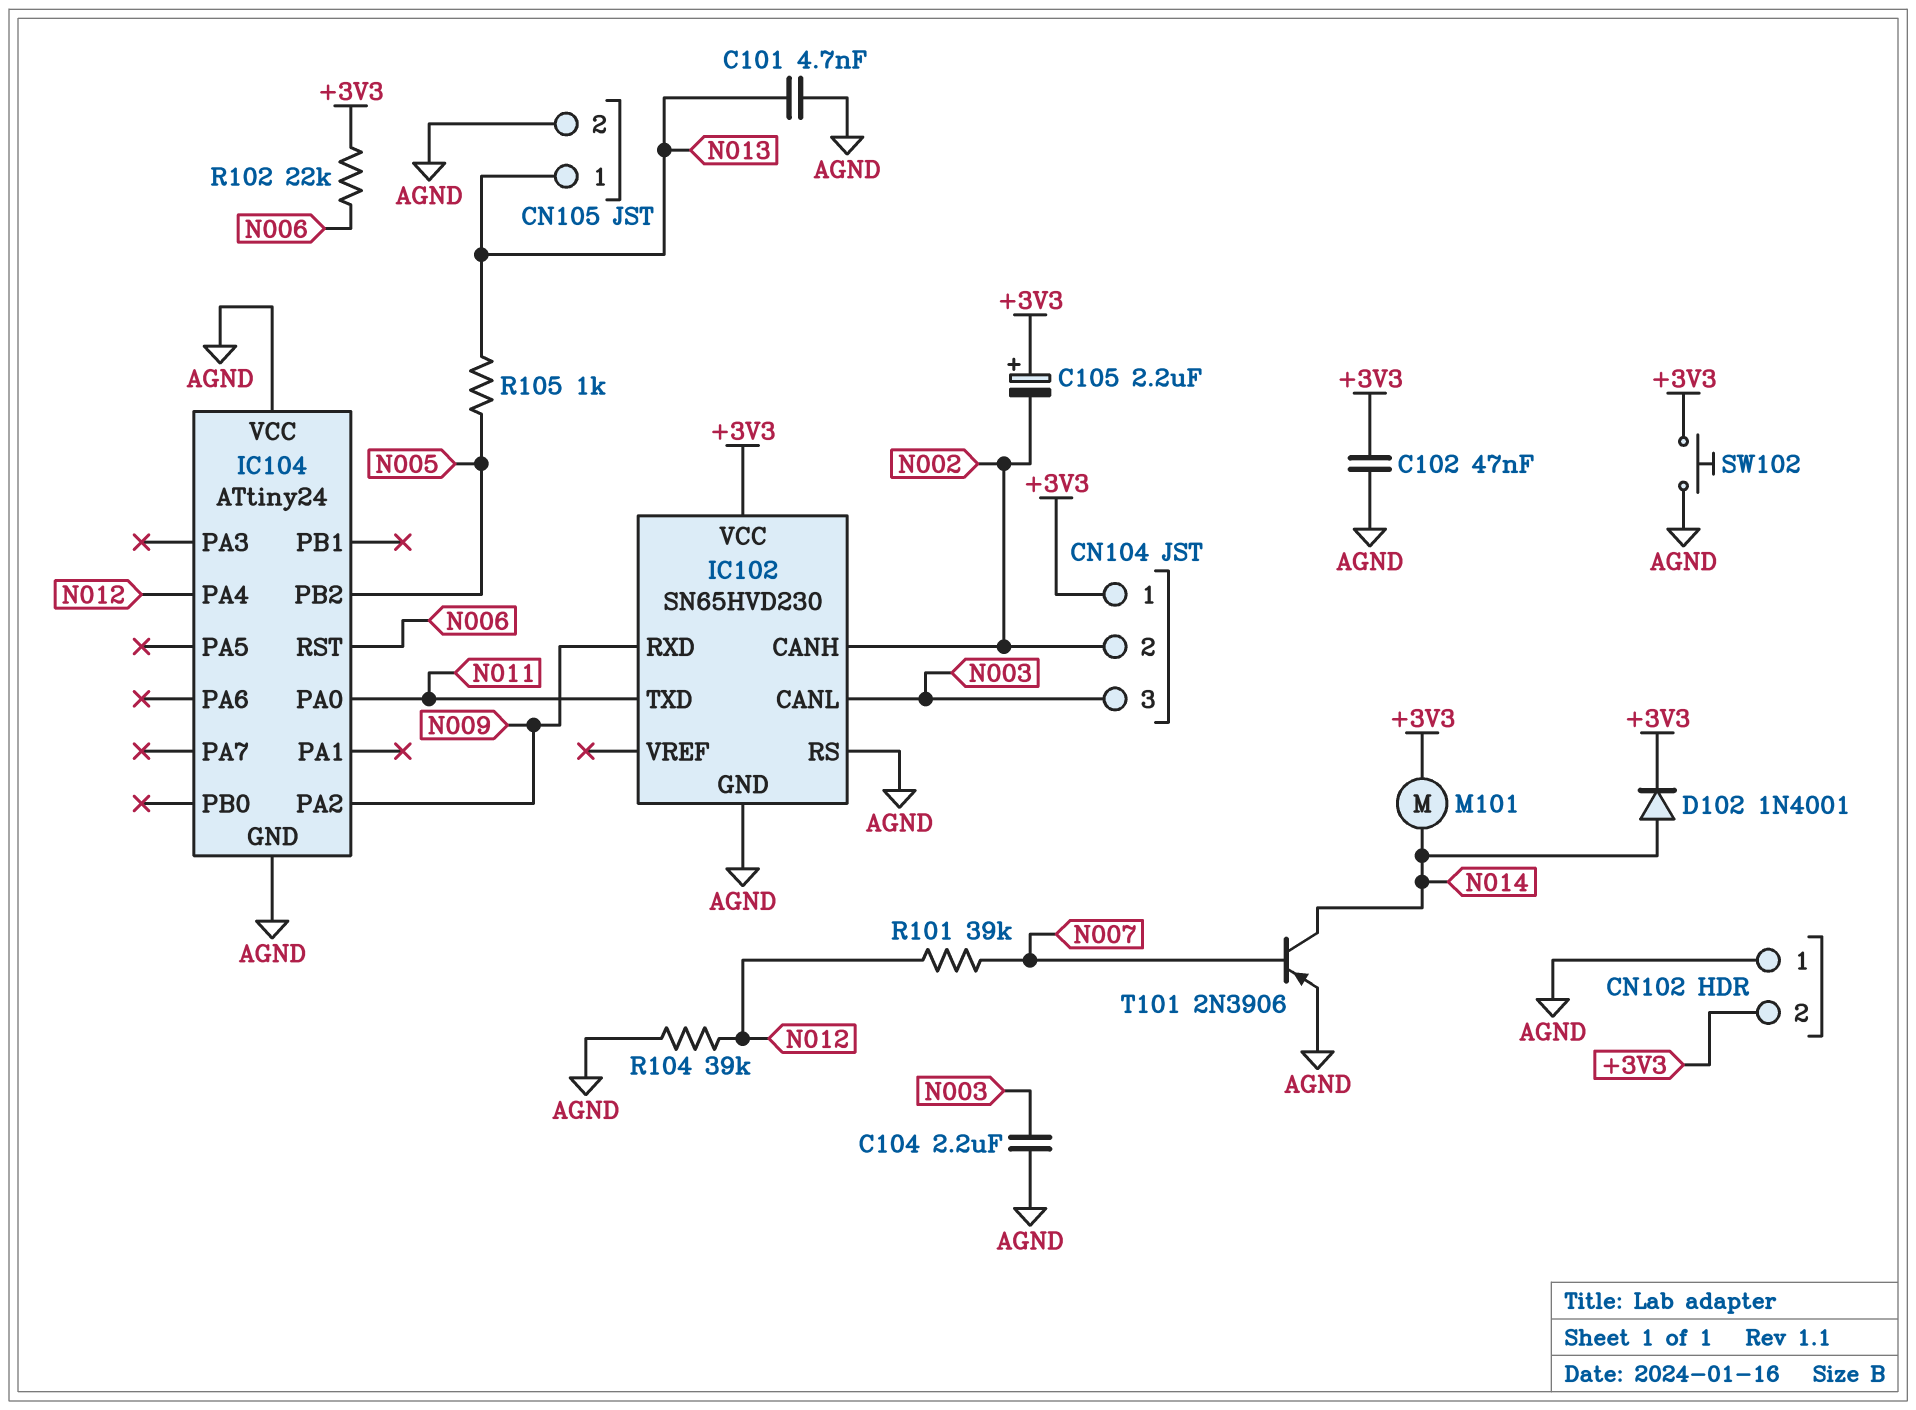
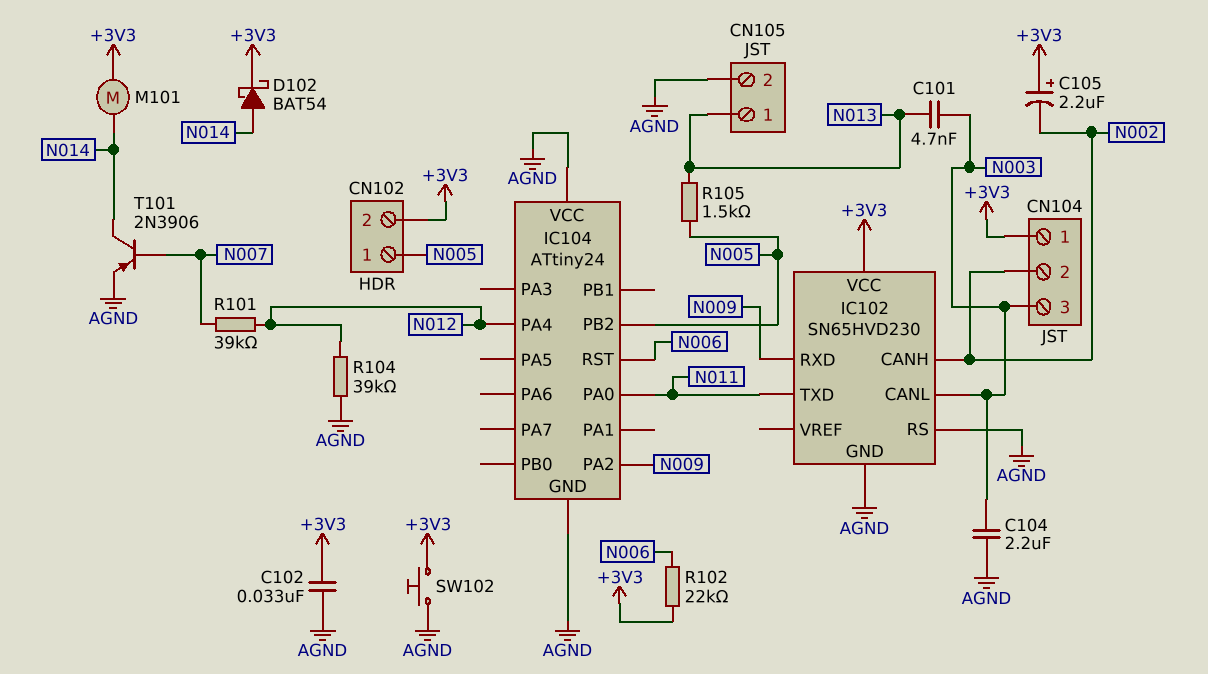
C101: 4.7nF (AGND, N013) -> 4.7nF (N003, N013)
C102: 47nF (+3V3, AGND) -> 33nF (+3V3, AGND)
CN102 pin 1: AGND -> N005
D102: diode 1N4001 (A N014, K +3V3) -> schottky BAT54 (A N014, K +3V3)
R105: 1k (N005, N013) -> 1.5k (N005, N013)

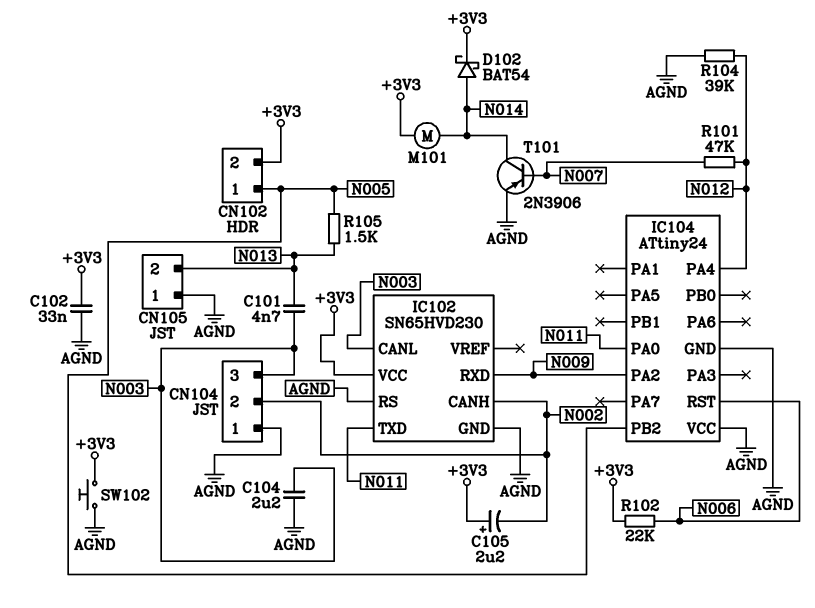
CN104 pin 1: +3V3 -> AGND
CN105 pin 1: N013 -> AGND
CN105 pin 2: AGND -> N013
R101: 39k (N007, N012) -> 47k (N007, N012)

